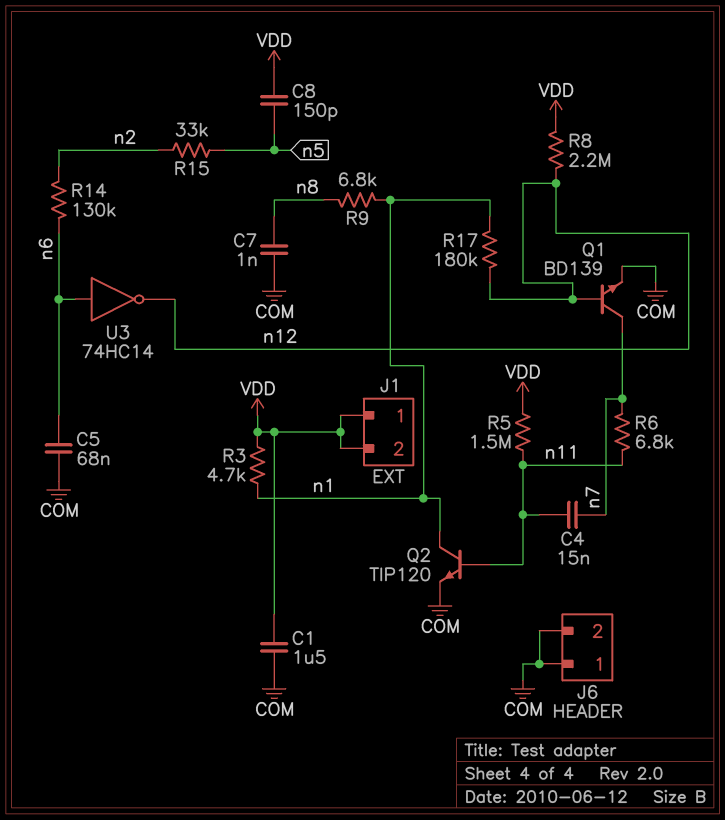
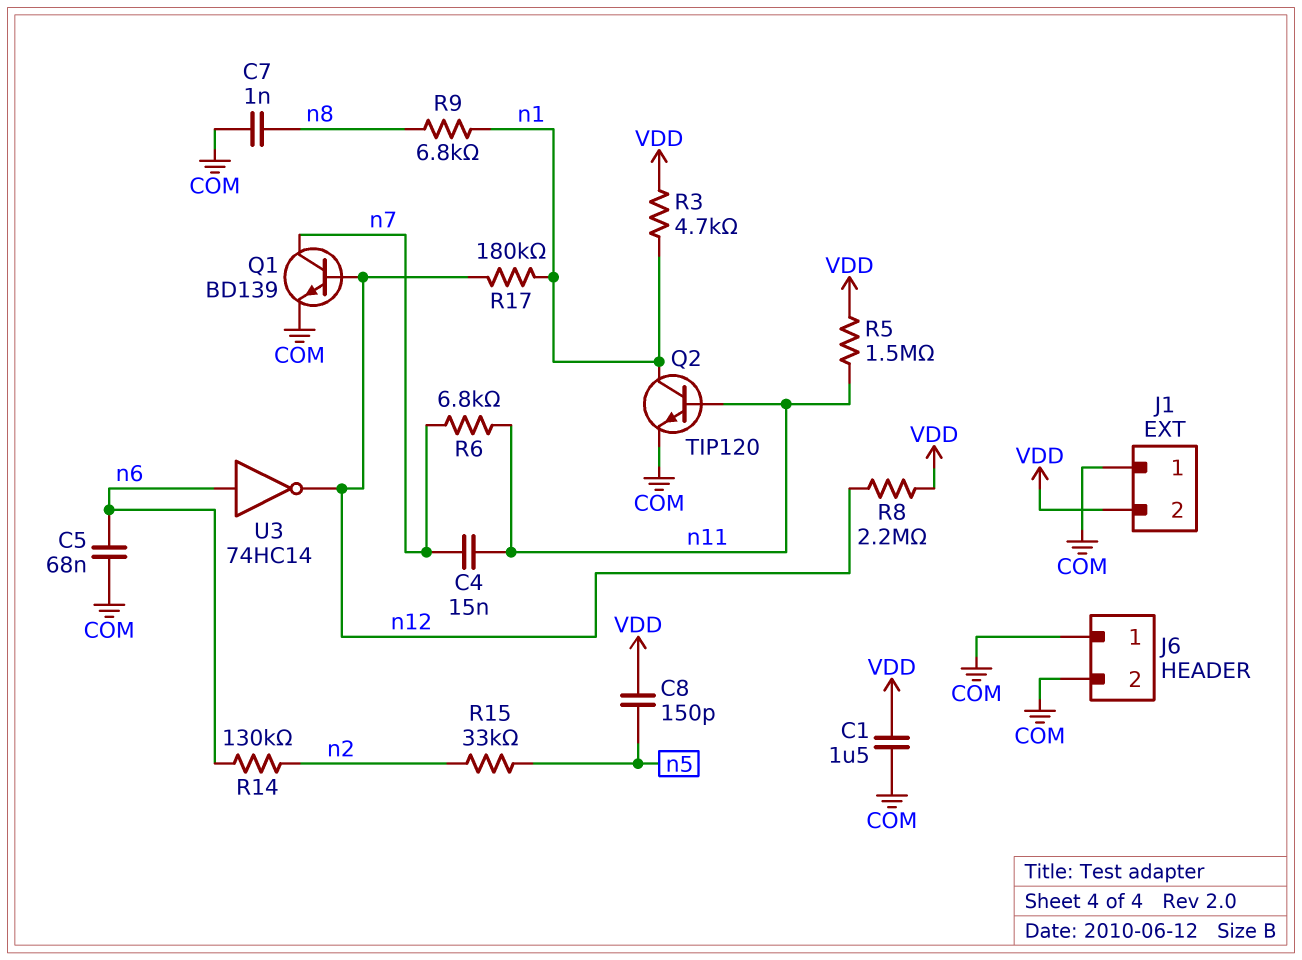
J1 pin 1: VDD -> COM

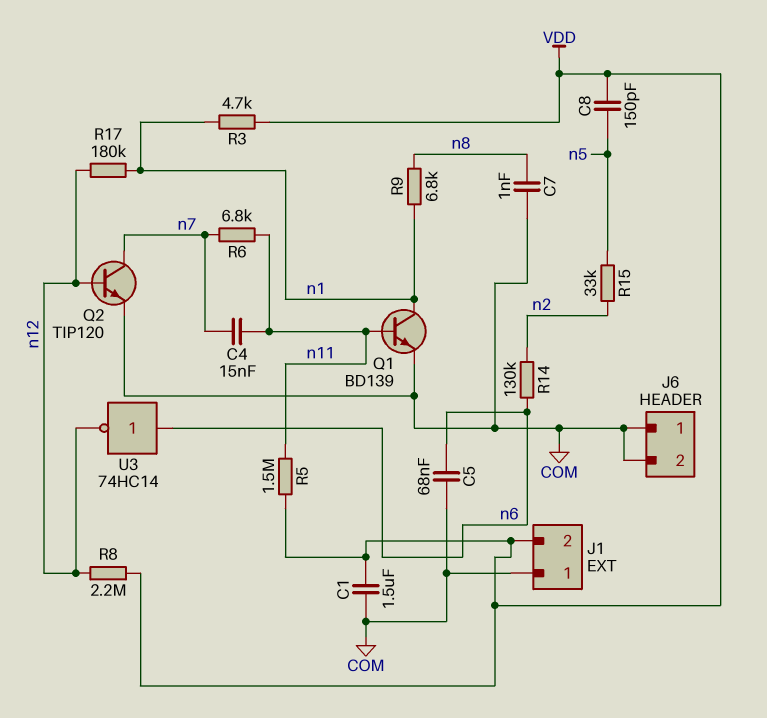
Q1: NPN BD139 (B n12, C n7, E COM) -> NPN BD139 (B n11, C n1, E COM)
Q2: NPN TIP120 (B n11, C n1, E COM) -> NPN TIP120 (B n12, C n7, E COM)

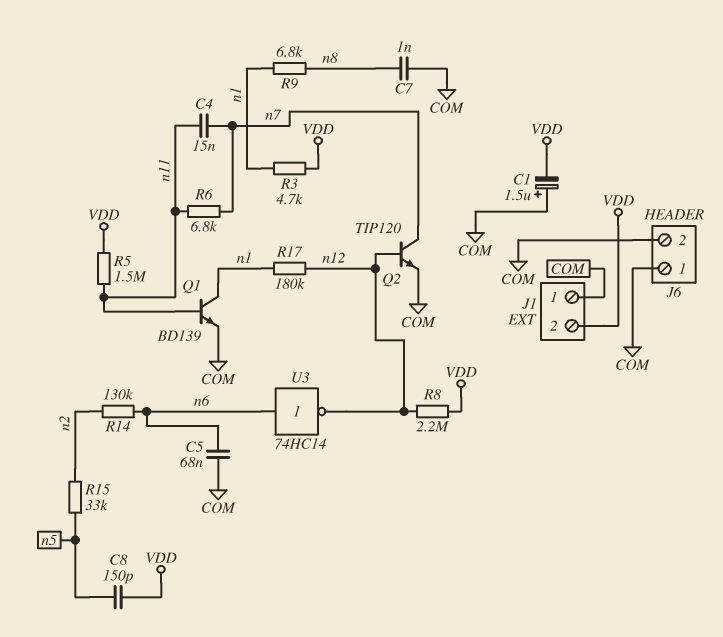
C1: 1.5uF (COM, VDD) -> 1.5uF (plus COM, minus VDD)

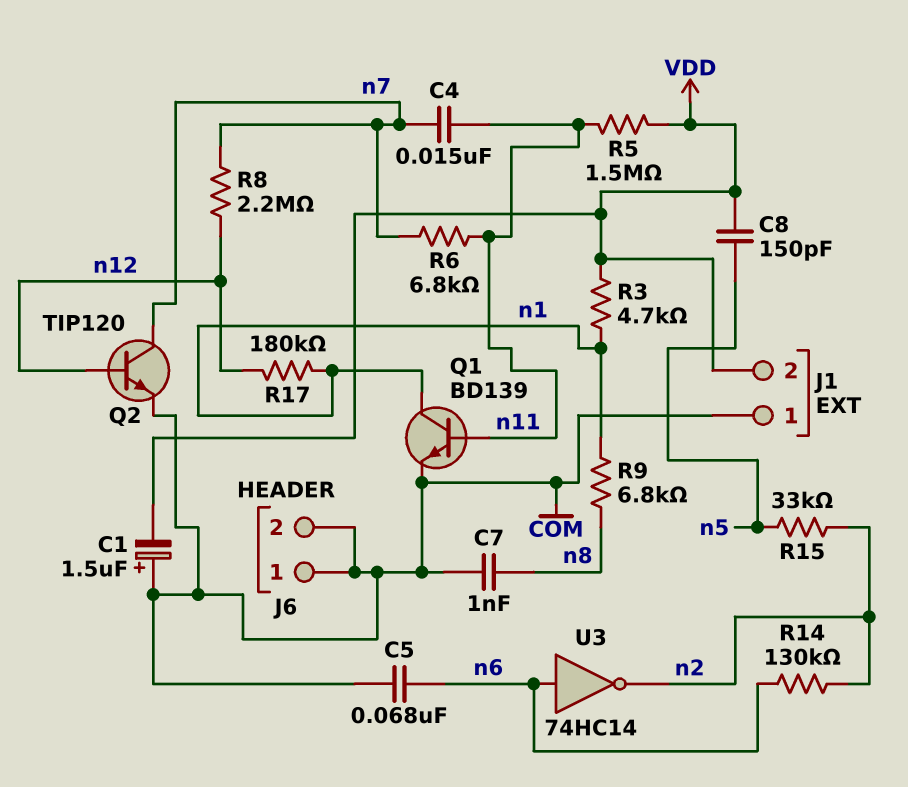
R8: 2.2M (VDD, n12) -> 2.2M (n7, n12)
U3: NOT 74HC14 (in n6, out n12) -> NOT 74HC14 (in n6, out n2)

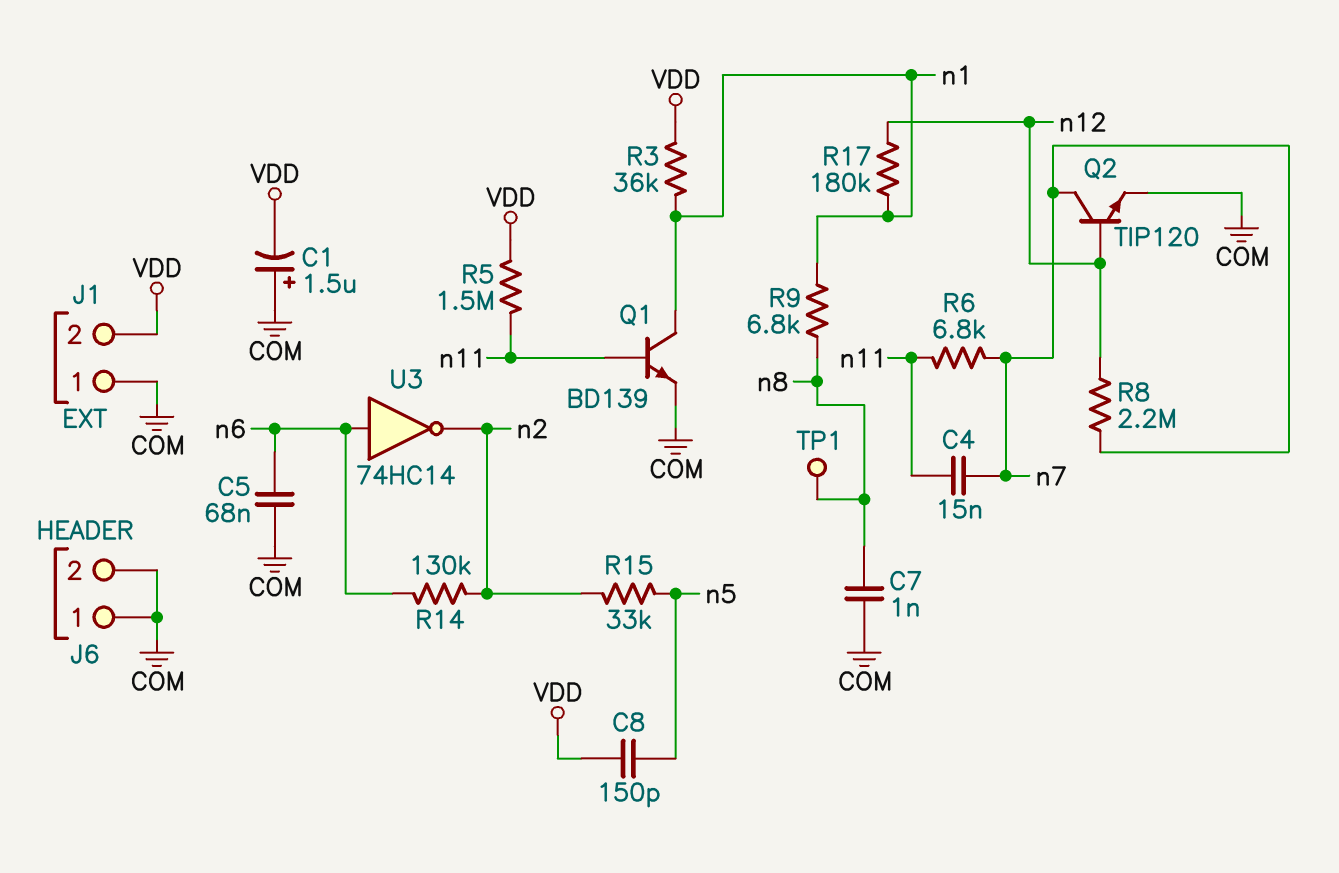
R3: 4.7k (VDD, n1) -> 36k (VDD, n1)
TP1: none -> test point (n8)

